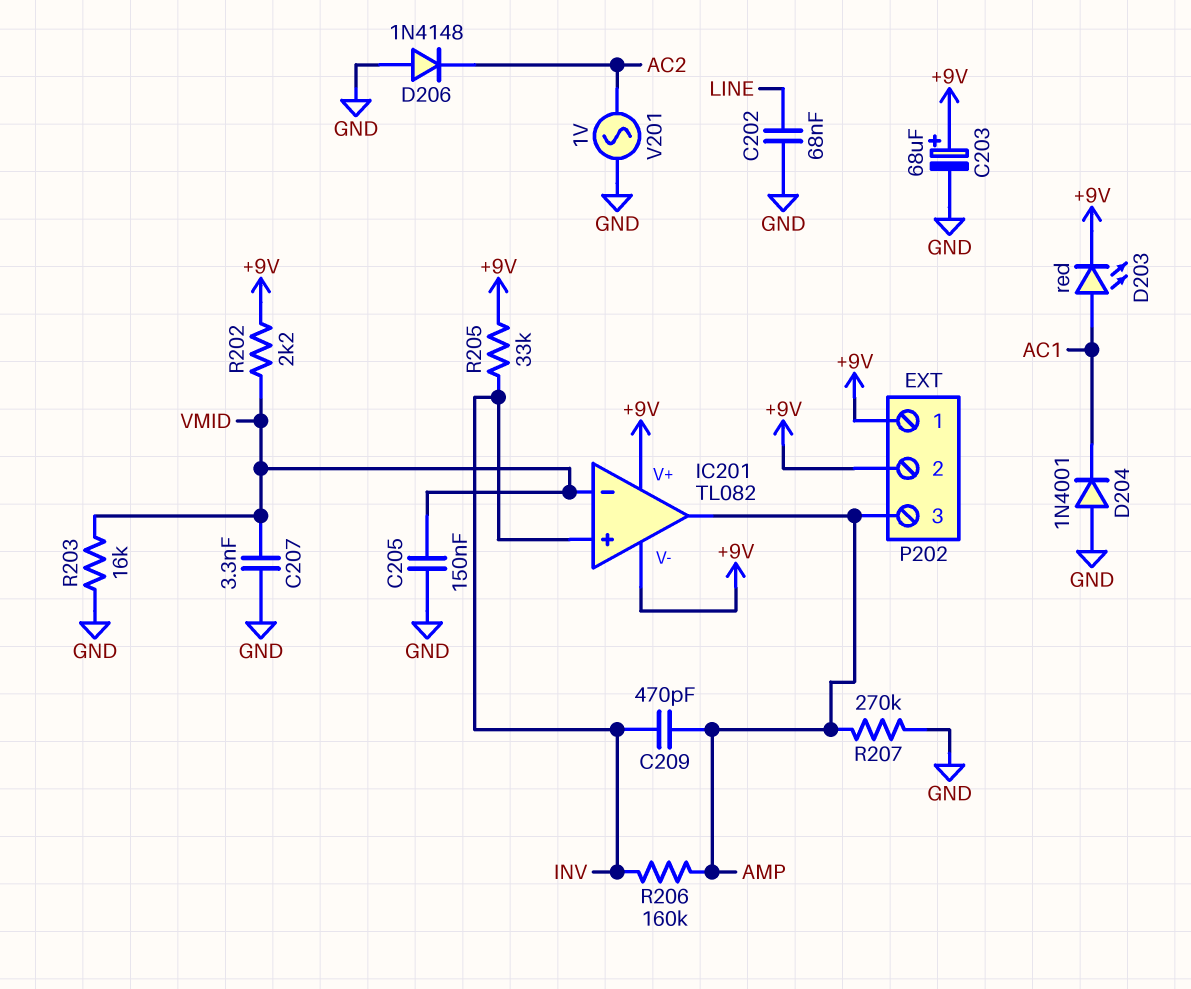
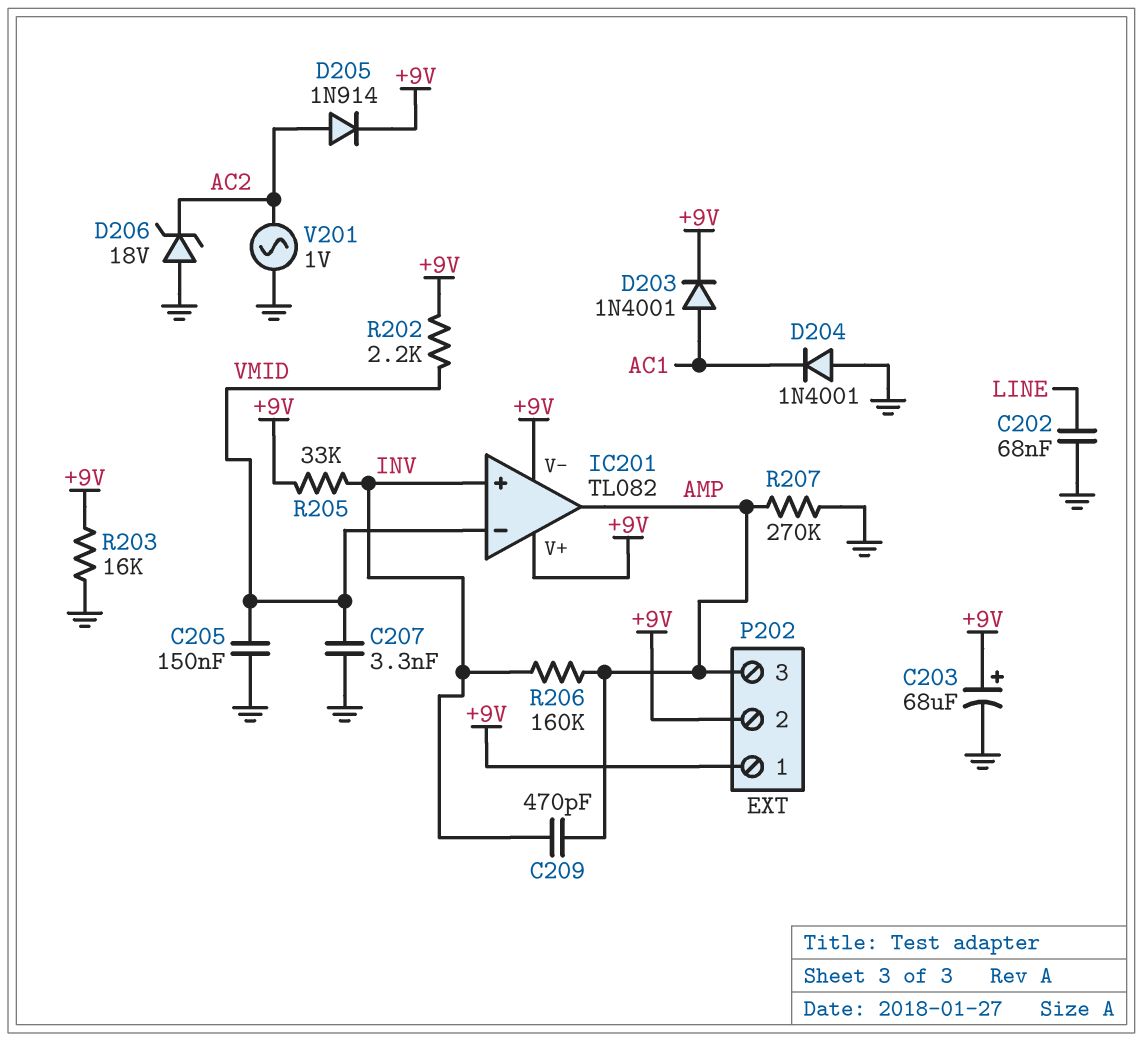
D203: LED red (A AC1, K +9V) -> diode 1N4001 (A AC1, K +9V)
D205: none -> diode 1N914 (A AC2, K +9V)
D206: diode 1N4148 (A GND, K AC2) -> zener 18V (A GND, K AC2)
R203: 16k (GND, VMID) -> 16k (+9V, GND)

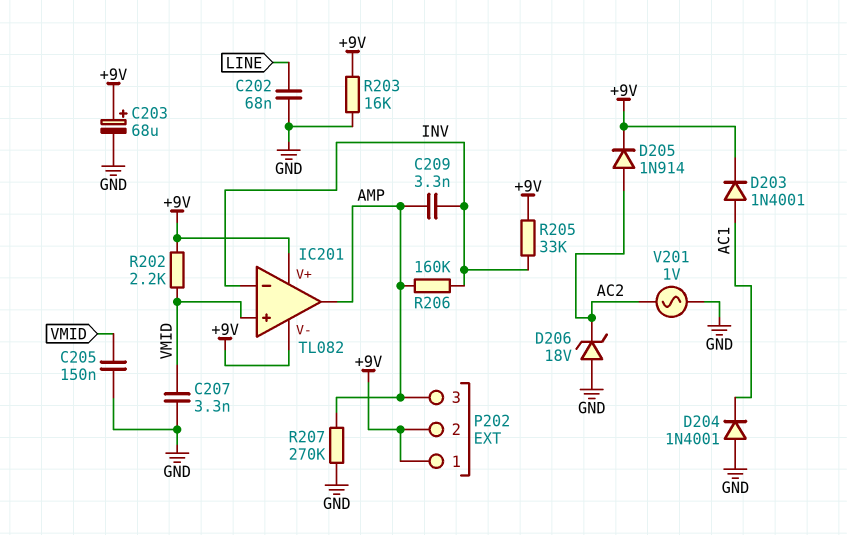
C209: 470pF (AMP, INV) -> 3.3nF (AMP, INV)
IC201 pin in+: INV -> VMID
IC201 pin in-: VMID -> INV

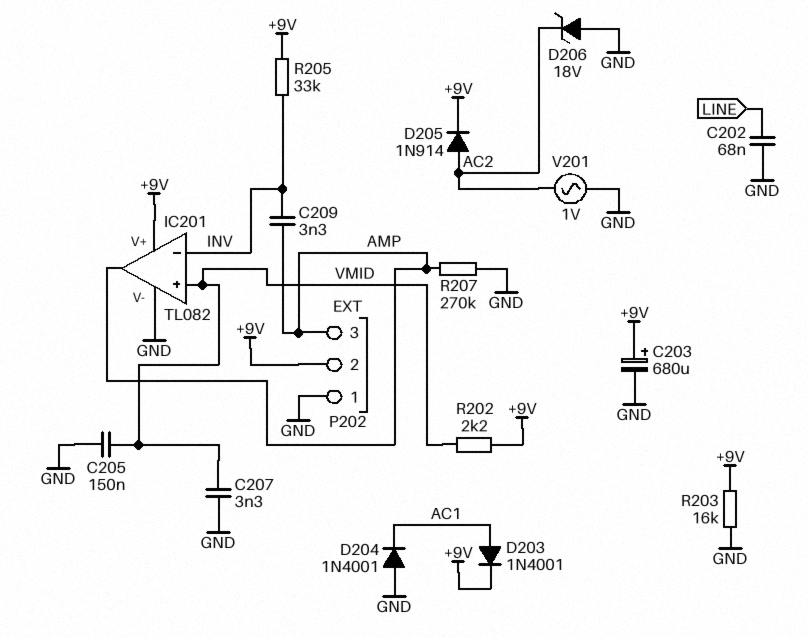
C203: 68uF (plus +9V, minus GND) -> 680uF (plus +9V, minus GND)
IC201 pin V-: +9V -> GND
P202 pin 1: +9V -> GND
R206: 160k (AMP, INV) -> none

